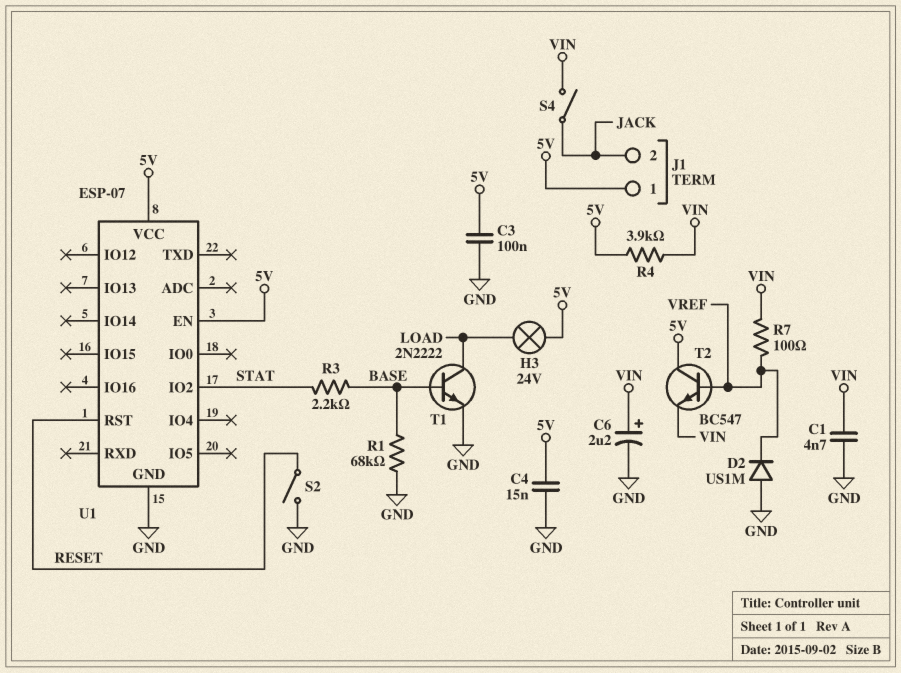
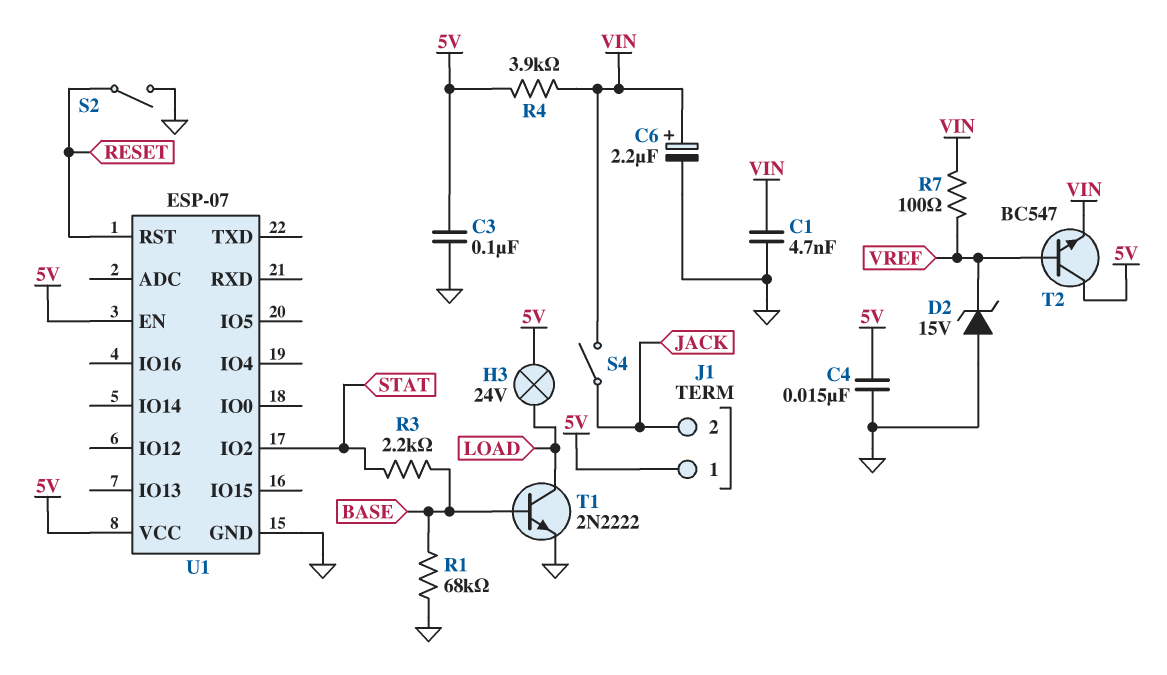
D2: diode US1M (A GND, K VREF) -> zener 15V (A GND, K VREF)

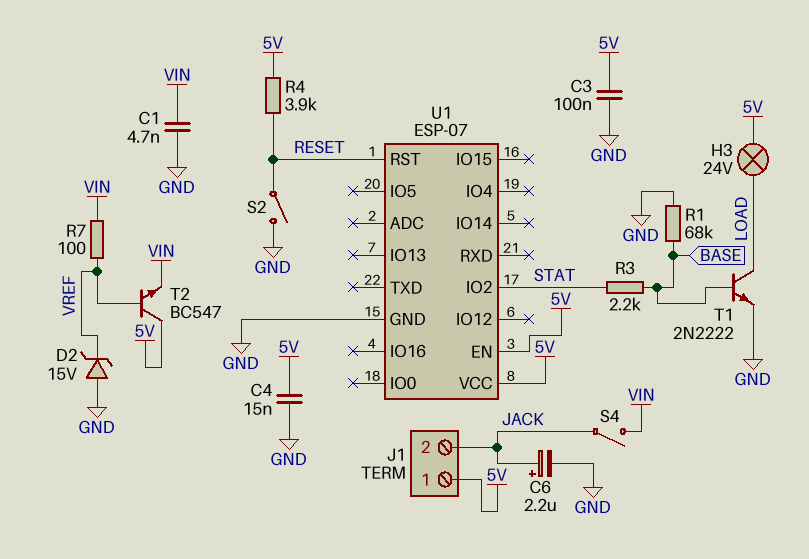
C6: 2.2uF (plus VIN, minus GND) -> 2.2uF (plus JACK, minus GND)
R4: 3.9k (5V, VIN) -> 3.9k (5V, RESET)

